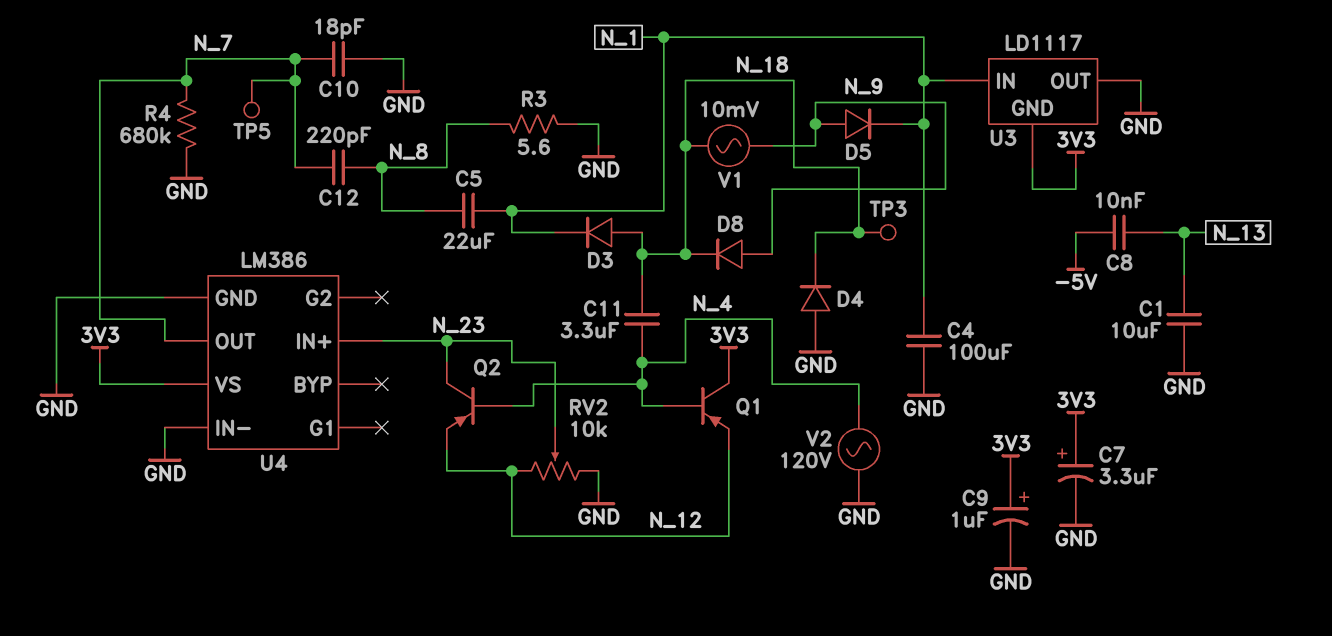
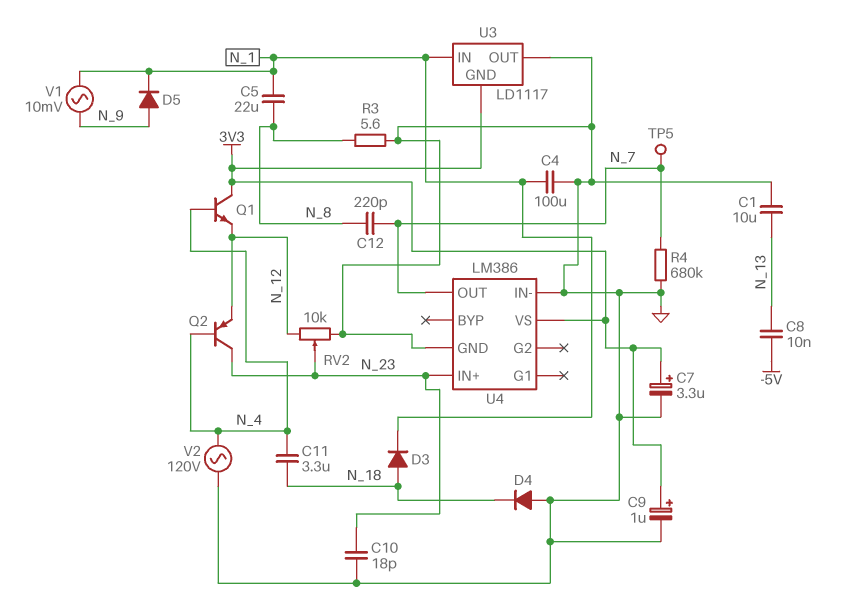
C10: 18pF (GND, N_7) -> 18pF (GND, N_23)
D8: diode (A N_9, K N_18) -> none
Q1: PNP (B N_4, C 3V3, E N_12) -> NPN (B N_4, C 3V3, E N_12)
TP3: test point (N_18) -> none
V1: AC 10mV (N_9, N_18) -> AC 10mV (N_1, N_9)

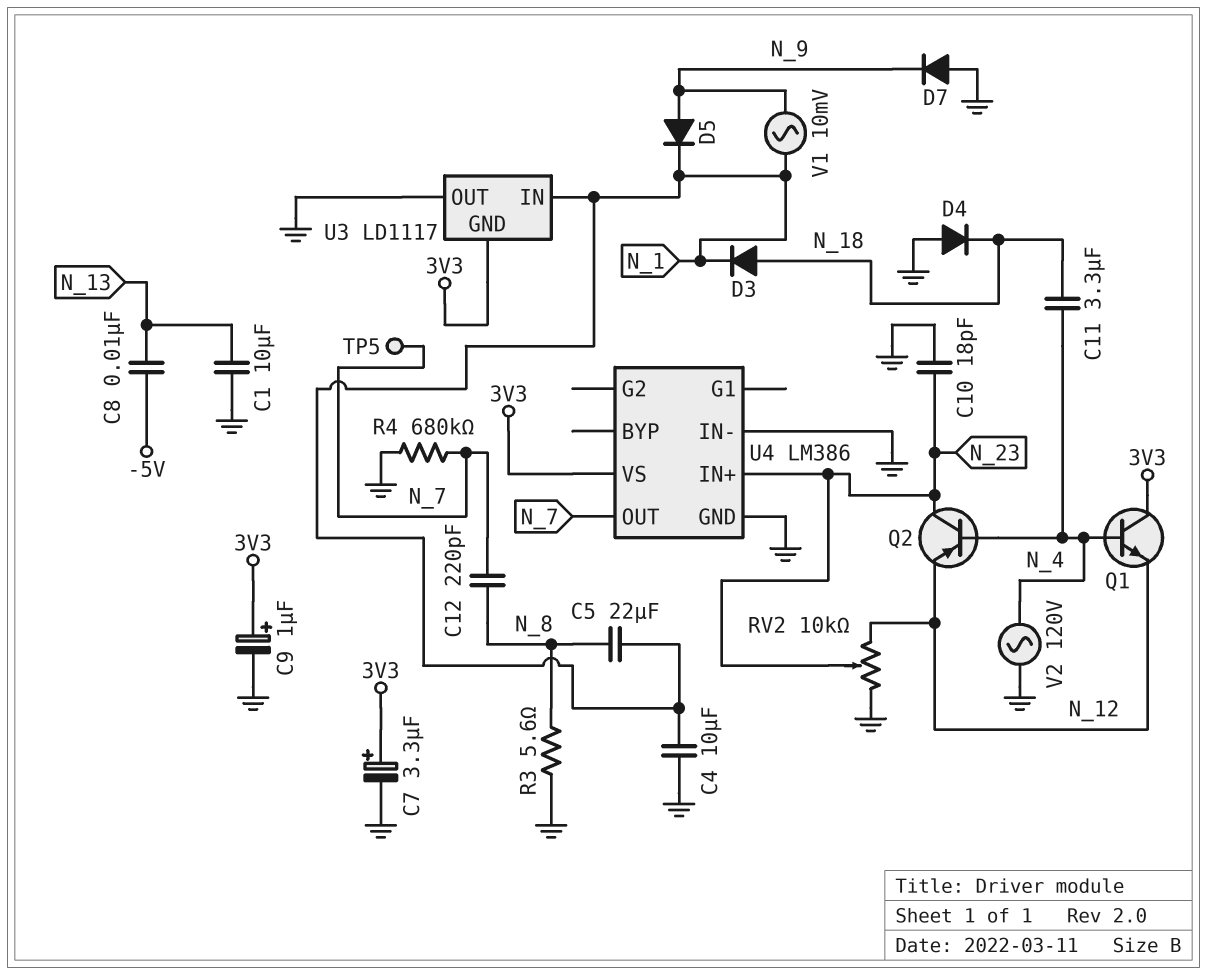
C4: 100uF (GND, N_1) -> 10uF (GND, N_1)
D7: none -> diode (A GND, K N_9)

